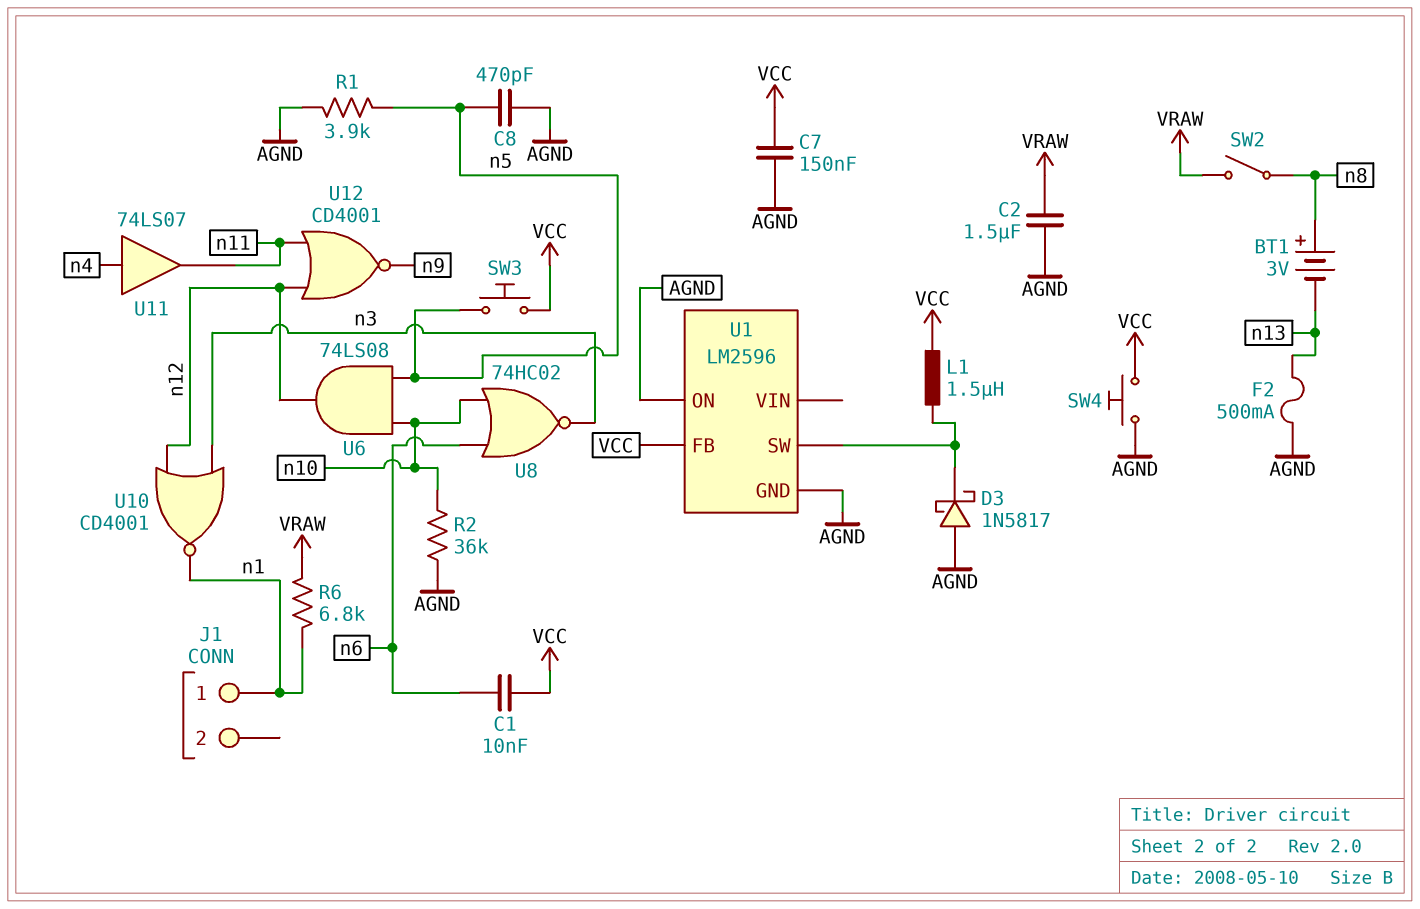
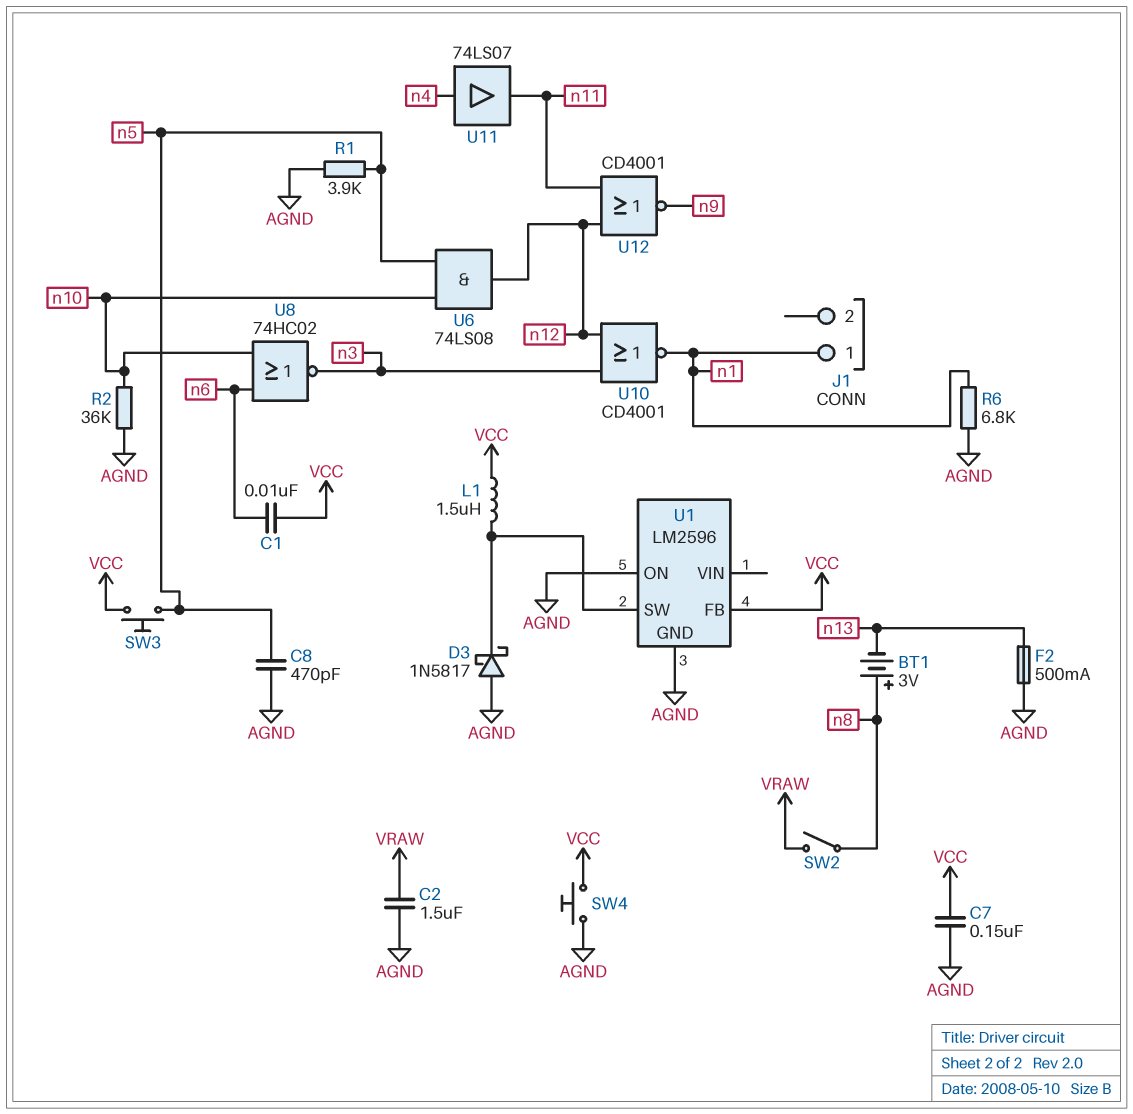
R6: 6.8k (VRAW, n1) -> 6.8k (AGND, n1)

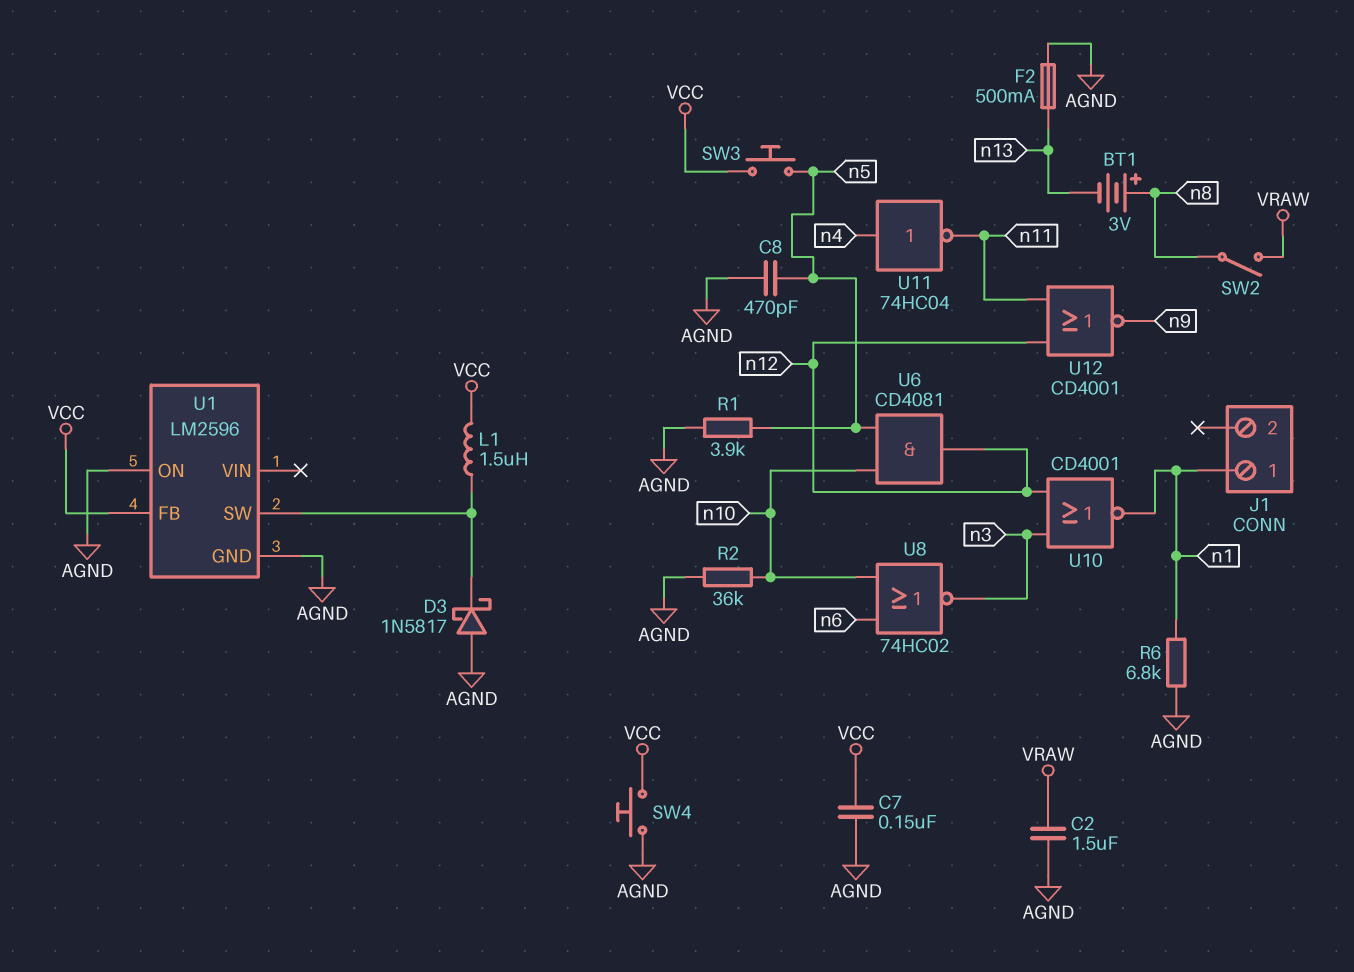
C1: 10nF (VCC, n6) -> none
U6: AND 74LS08 (in n5, in n10, out n12) -> AND CD4081 (in n5, in n10, out n12)
U11: buffer 74LS07 (in n4, out n11) -> NOT 74HC04 (in n4, out n11)

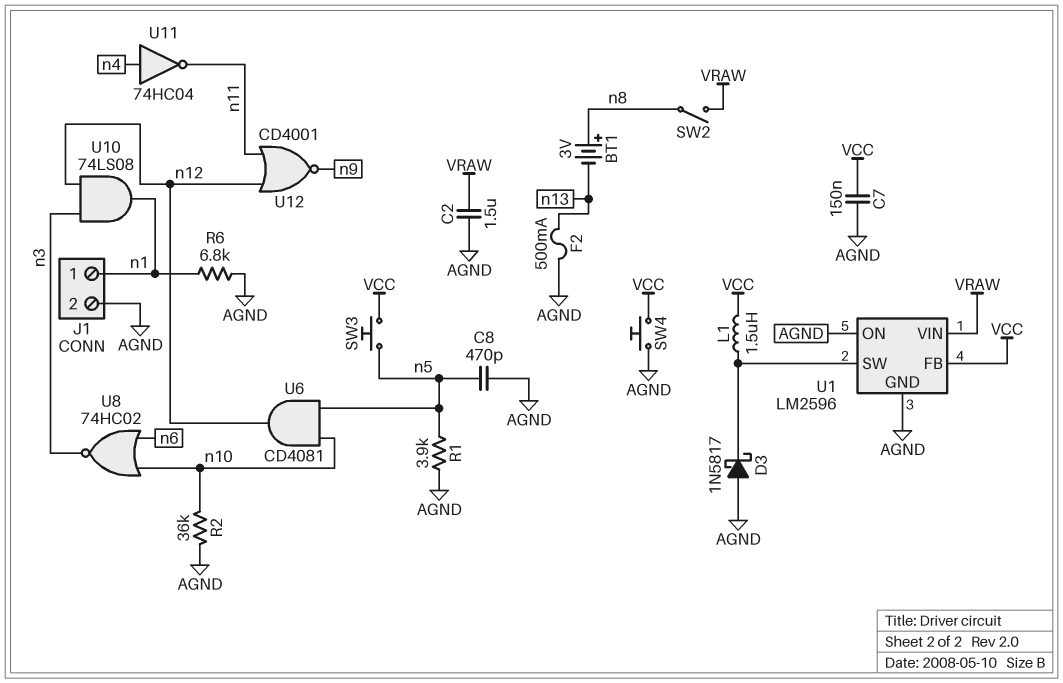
J1 pin 2: none -> AGND
U1 pin VIN: none -> VRAW
U10: NOR CD4001 (in n3, in n12, out n1) -> AND 74LS08 (in n3, in n12, out n1)

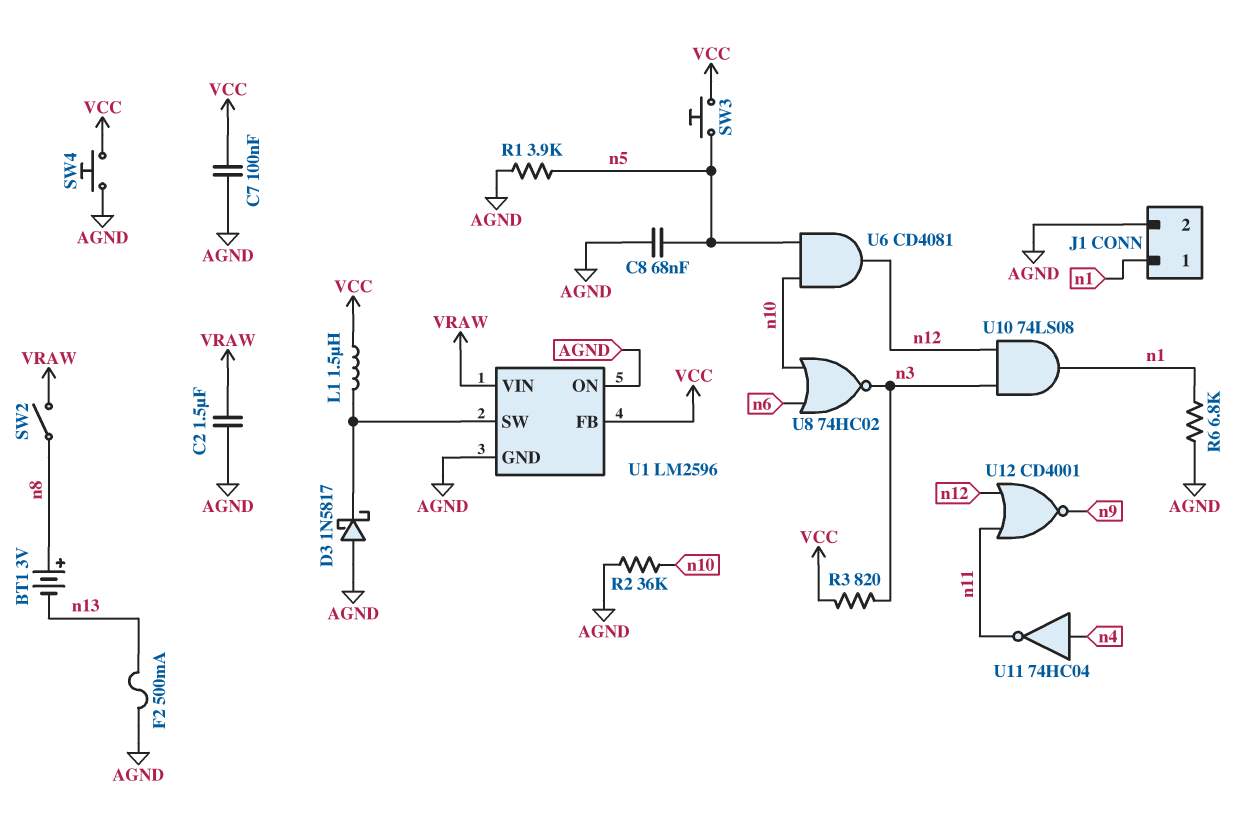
C7: 150nF (AGND, VCC) -> 100nF (AGND, VCC)
C8: 470pF (AGND, n5) -> 68nF (AGND, n5)
R3: none -> 820 (VCC, n3)

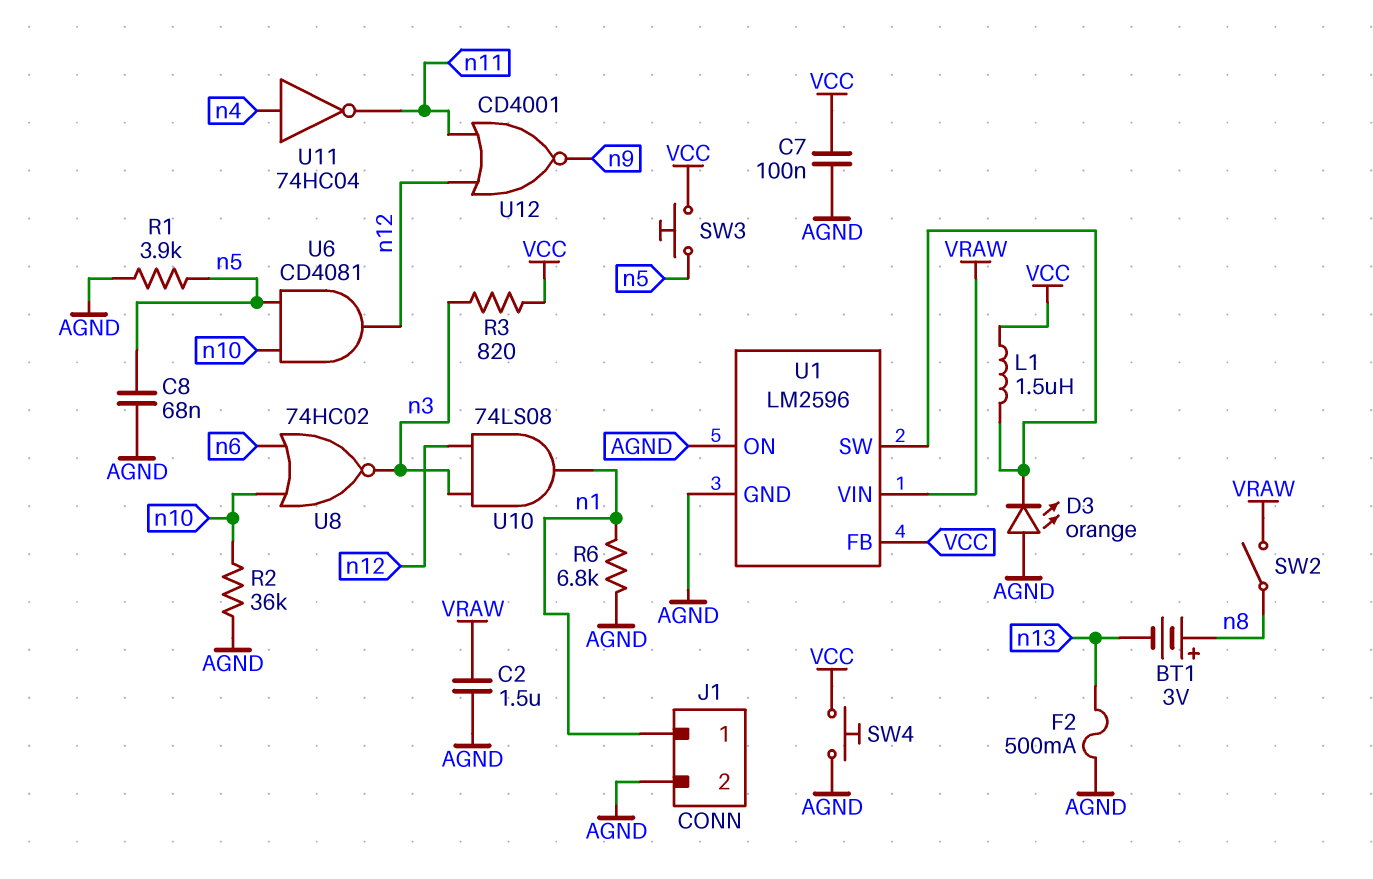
D3: schottky 1N5817 (A AGND, K U1/SW) -> LED orange (A AGND, K U1/SW)

